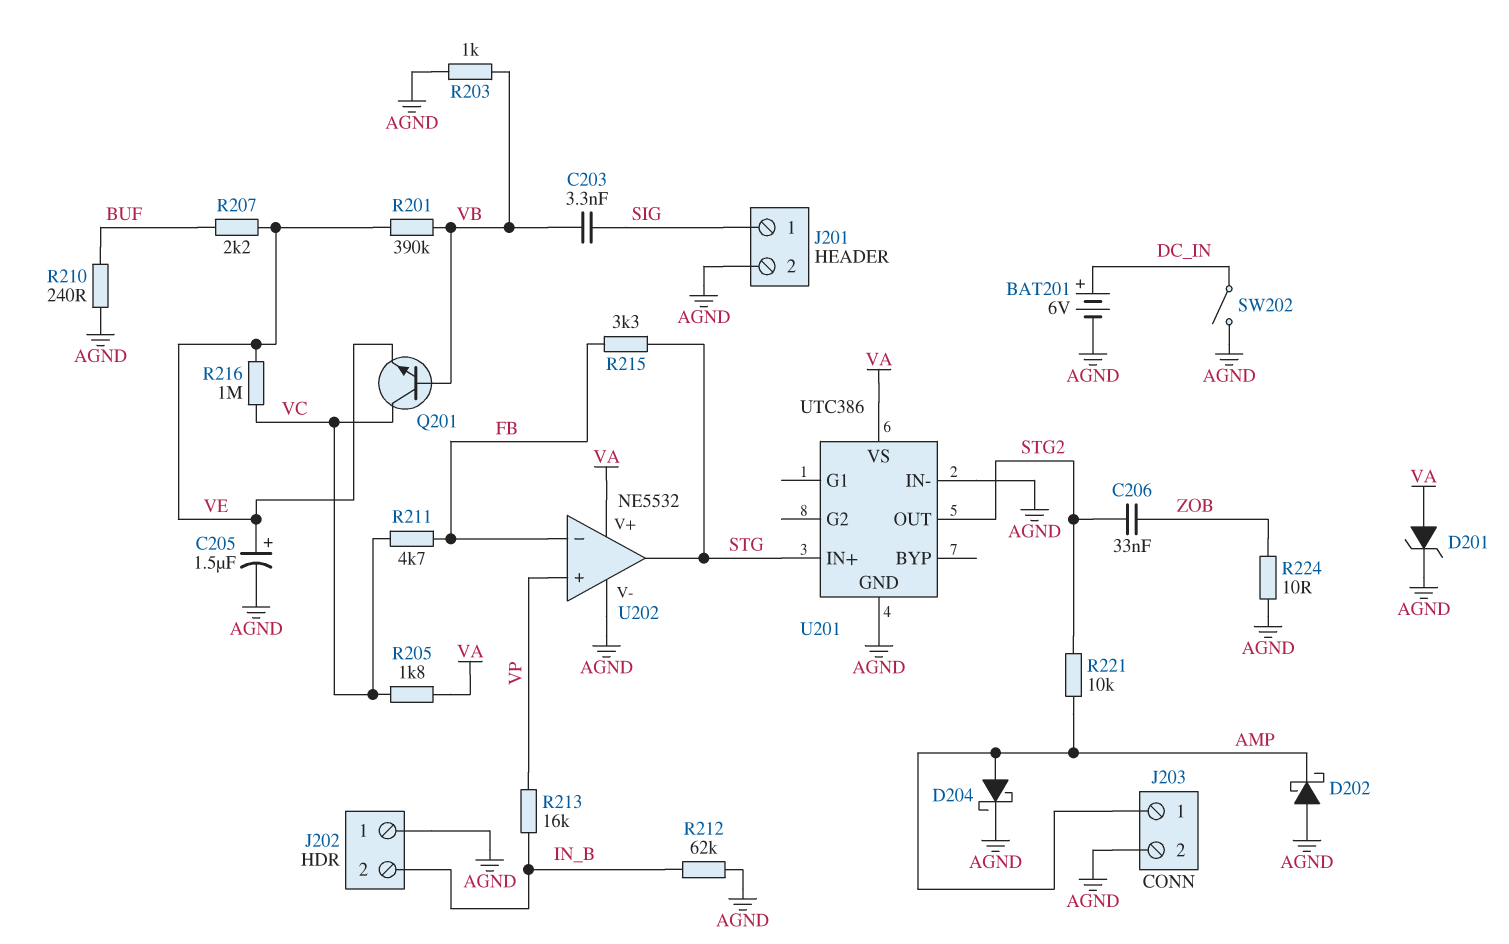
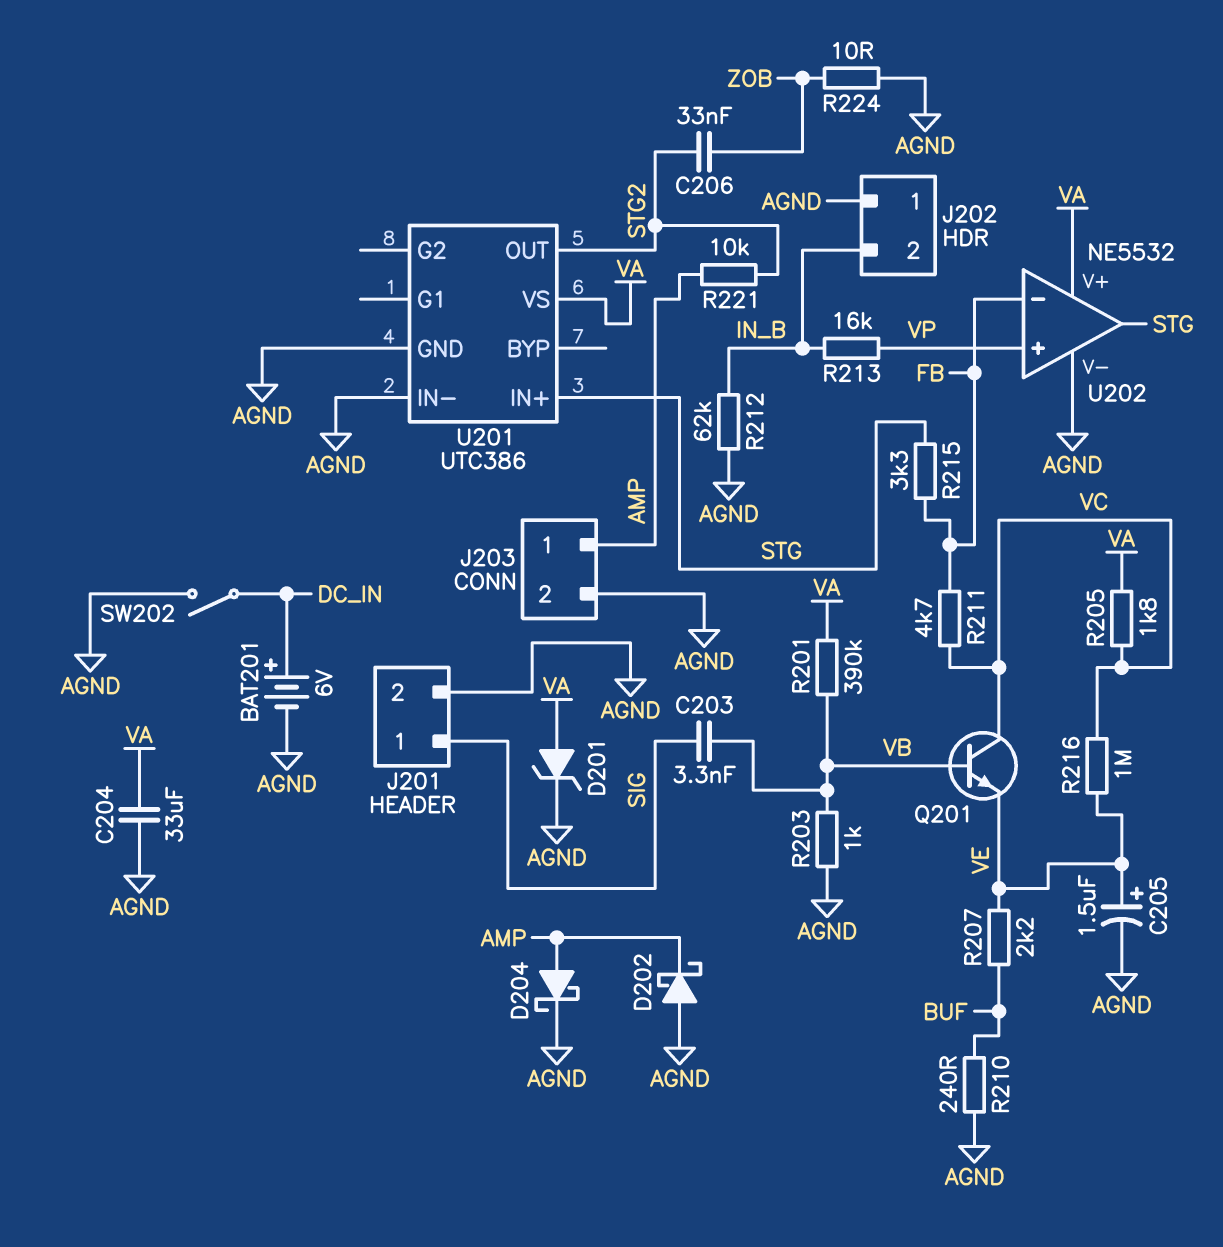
C204: none -> 33uF (AGND, VA)
R201: 390k (VB, VE) -> 390k (VA, VB)

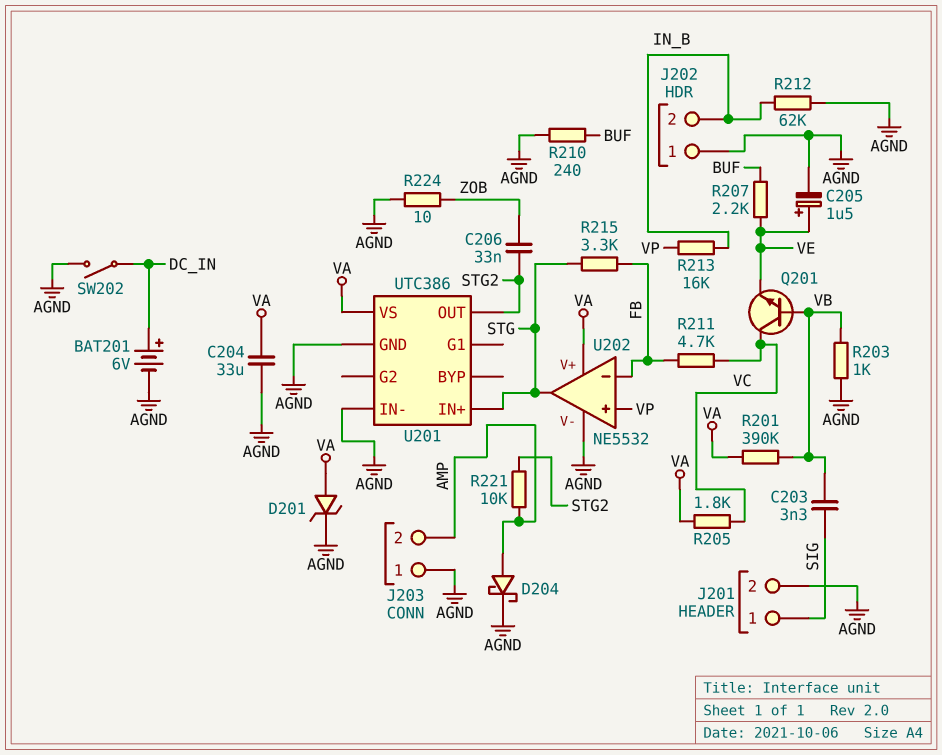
D202: schottky (A AGND, K AMP) -> none
J203 pin 1: AMP -> AGND
J203 pin 2: AGND -> AMP
R216: 1M (VC, VE) -> none

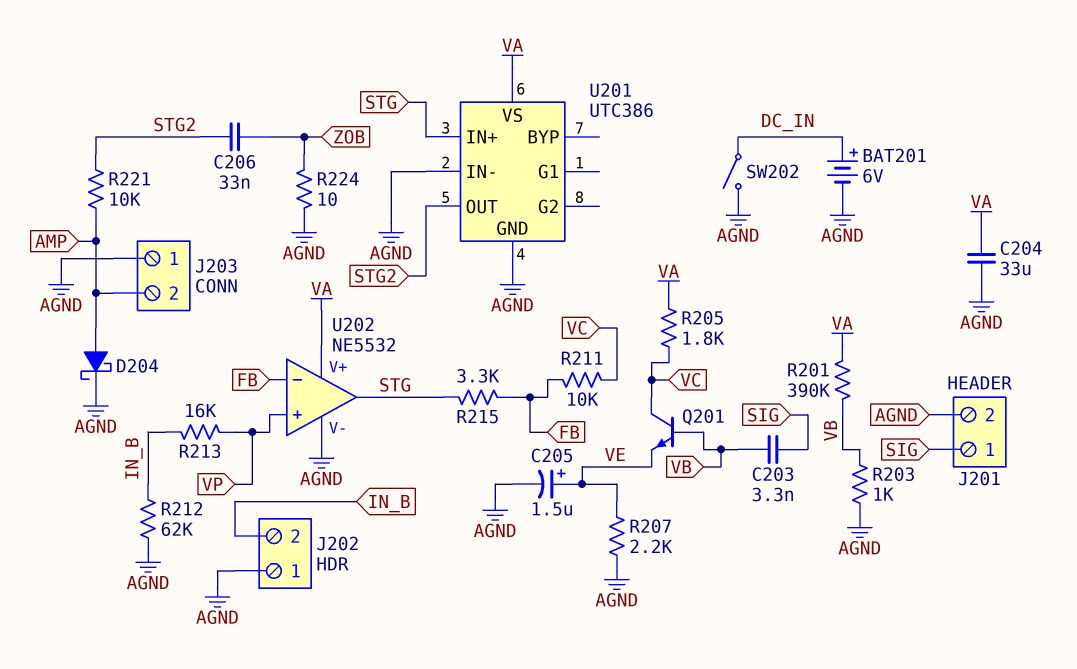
D201: zener (A VA, K AGND) -> none
R207: 2.2k (BUF, VE) -> 2.2k (AGND, VE)
R210: 240 (AGND, BUF) -> none
R211: 4.7k (FB, VC) -> 10k (FB, VC)

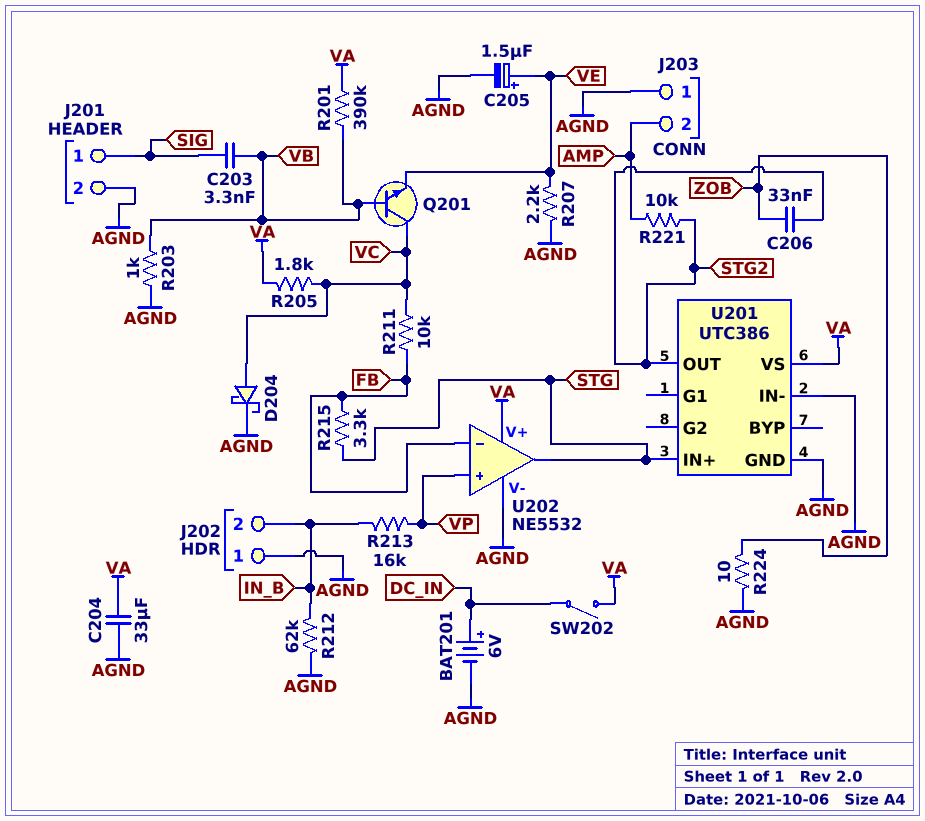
D204: schottky (A AMP, K AGND) -> schottky (A VC, K AGND)
SW202: switch (AGND, DC_IN) -> switch (DC_IN, VA)

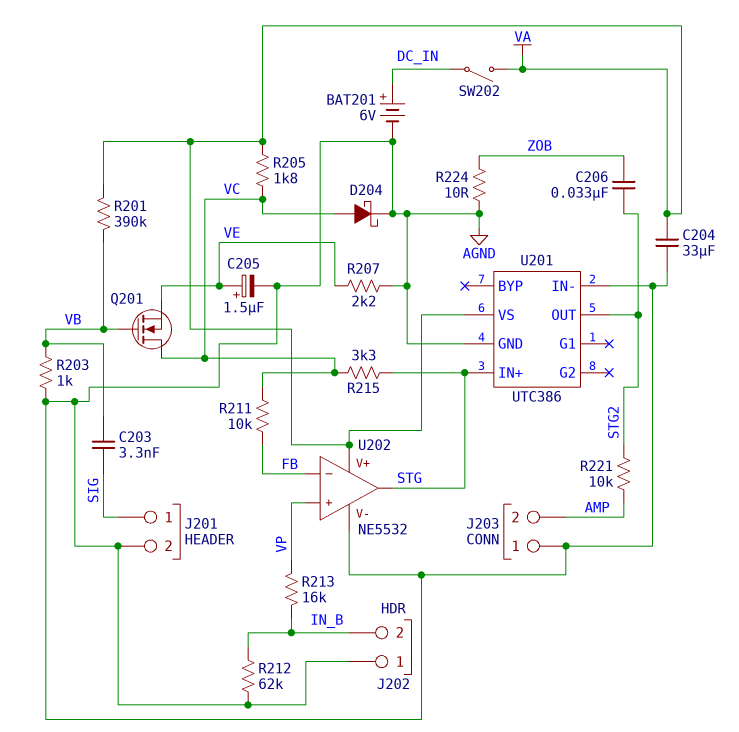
Q201: NPN (B VB, C VC, E VE) -> NMOS (G VB, D VC, S VE)
R215: 3.3k (FB, STG) -> 3.3k (STG, VC)

